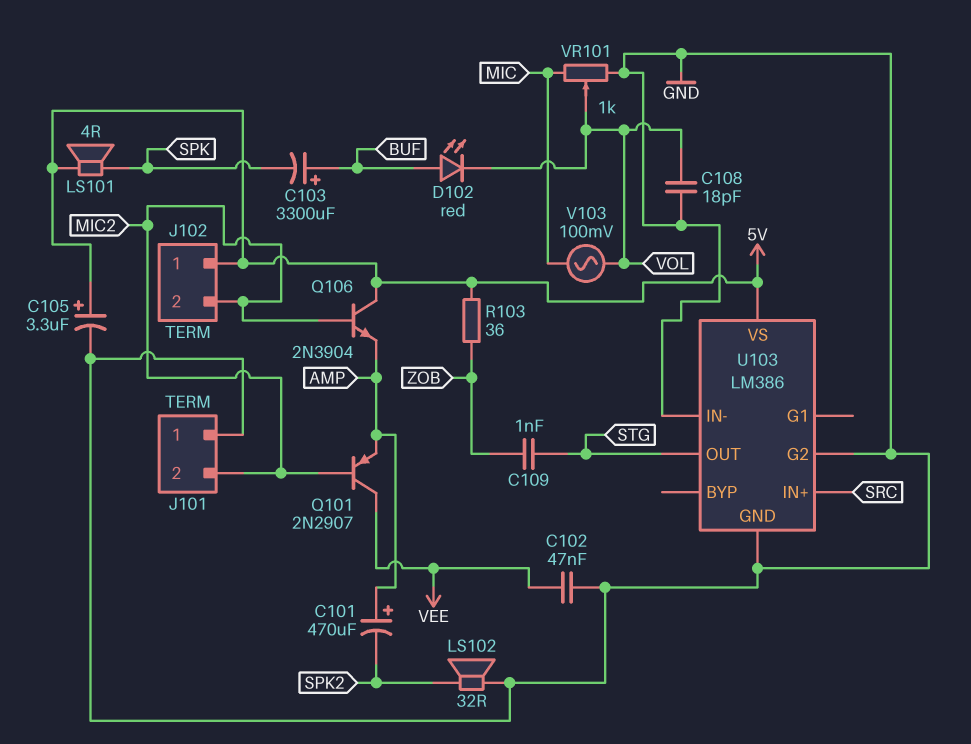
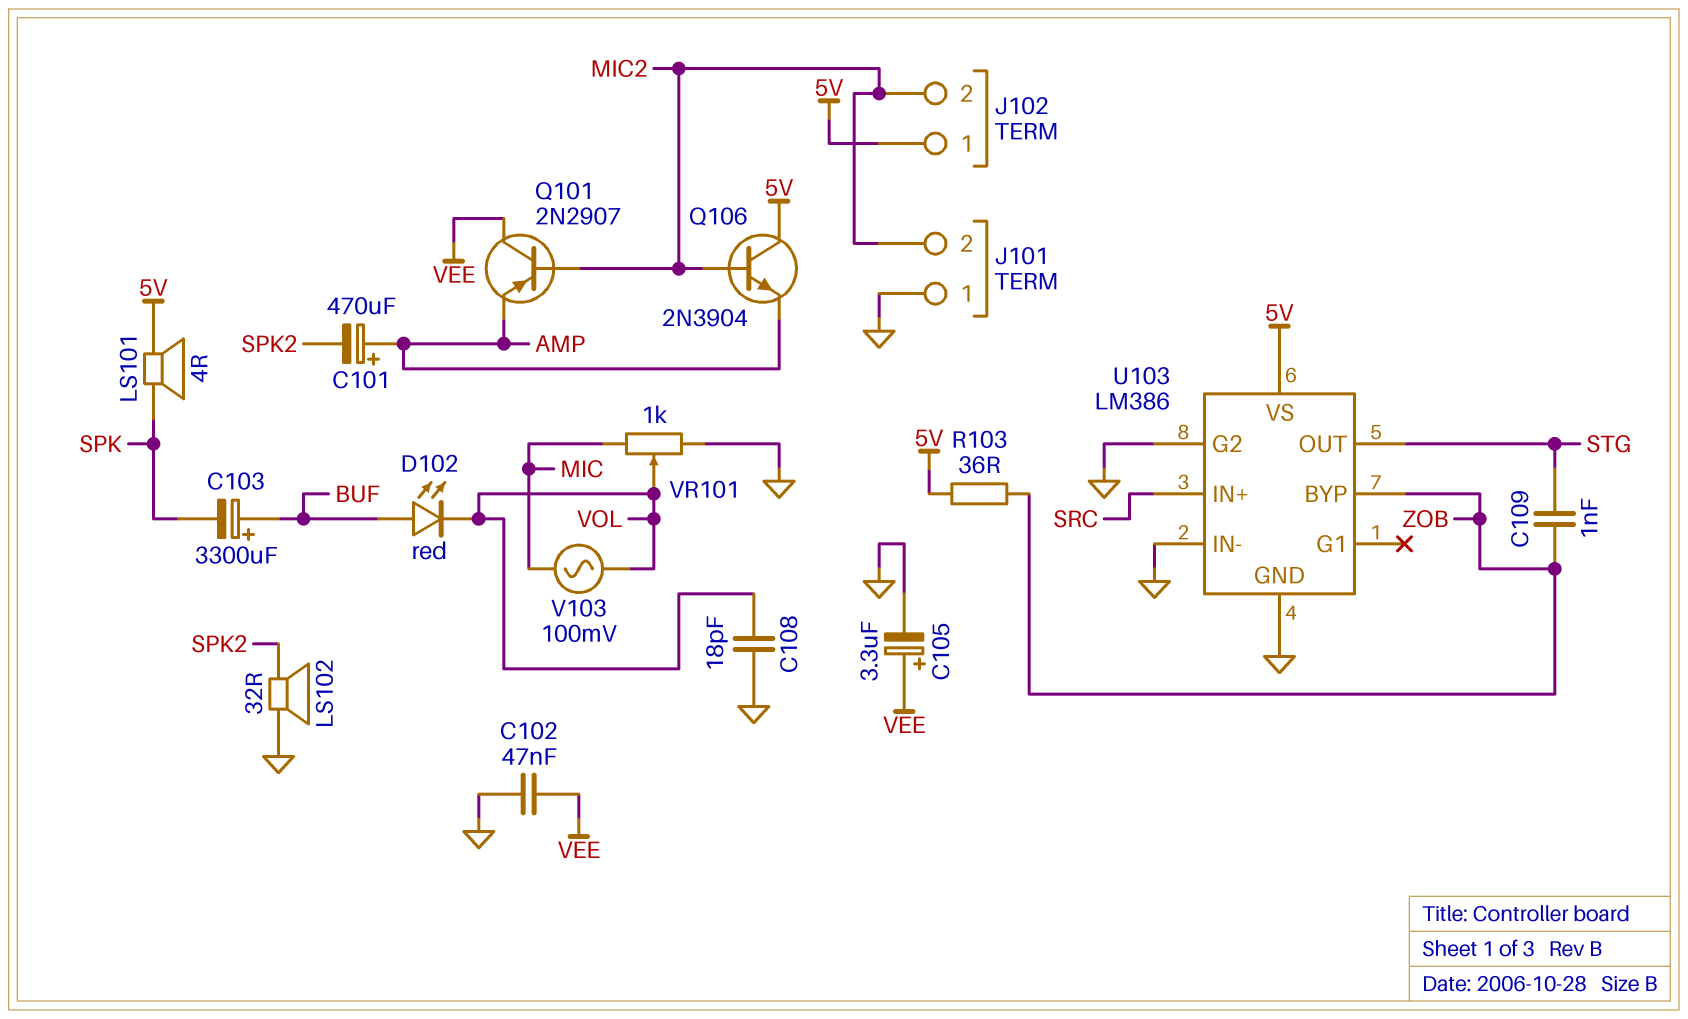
C105: 3.3uF (plus 5V, minus GND) -> 3.3uF (plus VEE, minus GND)
U103 pin BYP: none -> ZOB

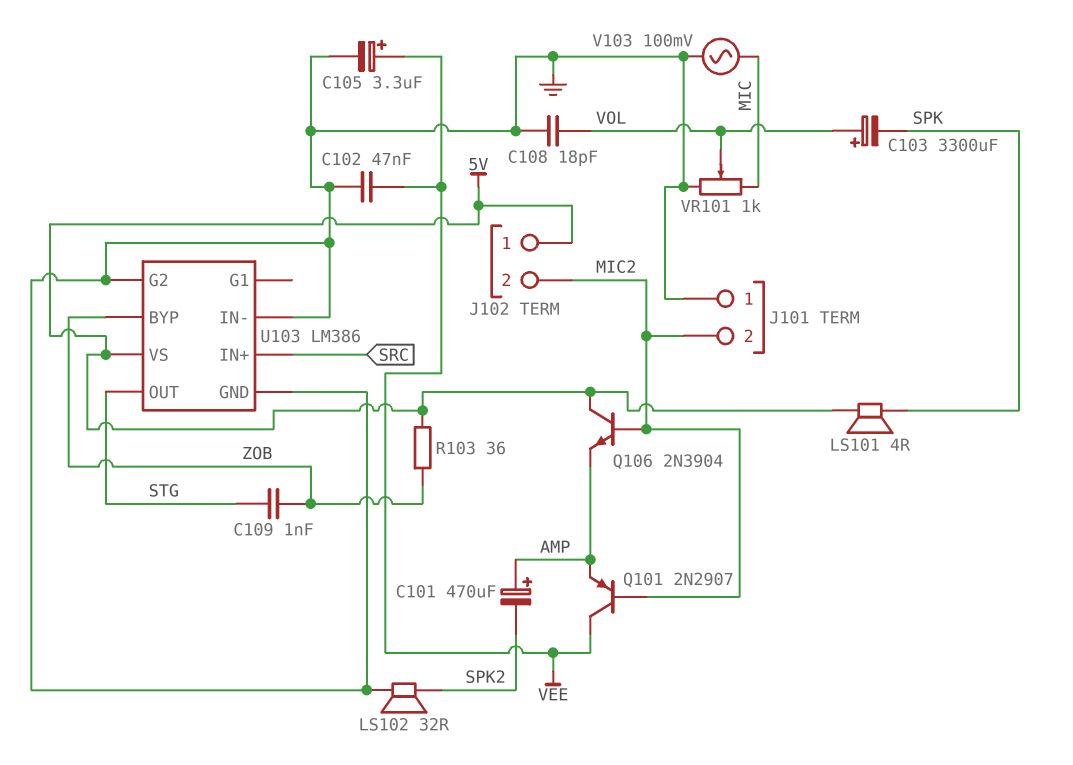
C103: 3300uF (plus BUF, minus SPK) -> 3300uF (plus VOL, minus SPK)
D102: LED red (A BUF, K VOL) -> none
V103: AC 100mV (MIC, VOL) -> AC 100mV (GND, MIC)

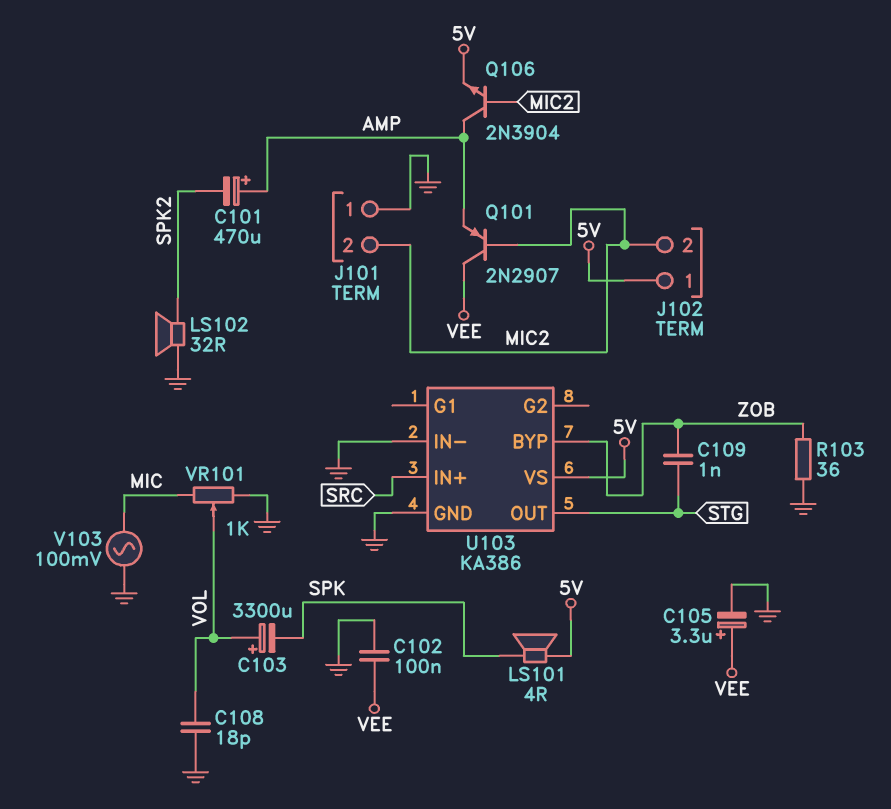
C102: 47nF (GND, VEE) -> 100nF (GND, VEE)
Q106: NPN 2N3904 (B MIC2, C 5V, E AMP) -> NPN 2N3904 (B MIC2, C AMP, E 5V)
R103: 36 (5V, ZOB) -> 36 (GND, ZOB)
U103: LM386 -> KA386
U103 pin G2: GND -> none

